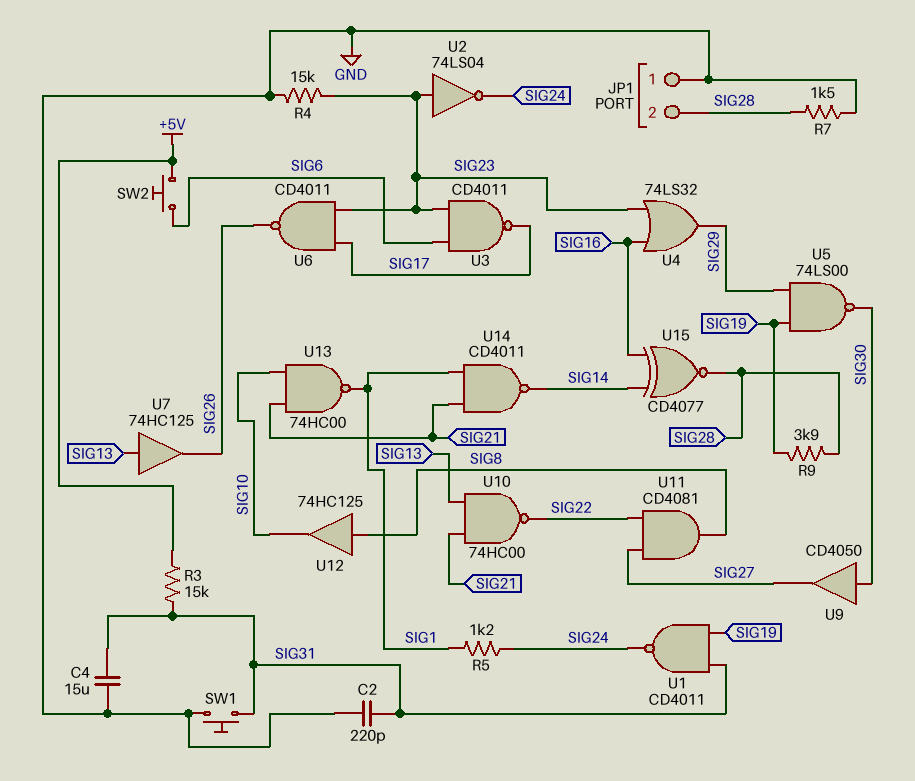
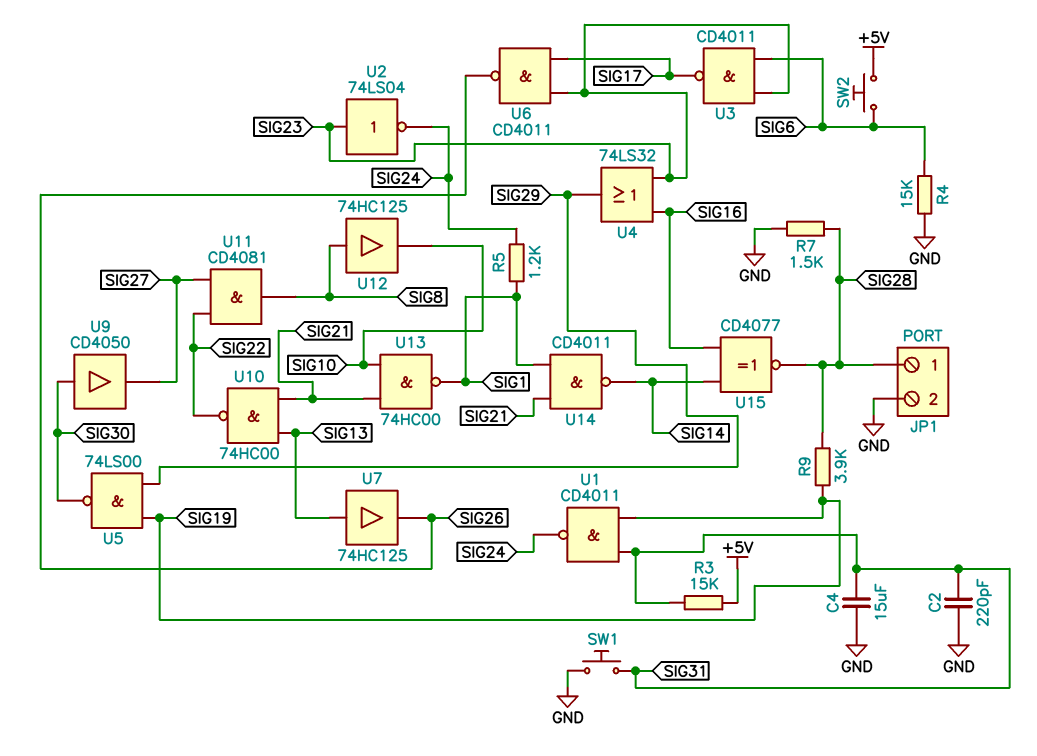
JP1 pin 1: GND -> SIG28
JP1 pin 2: SIG28 -> GND
R4: 15k (GND, SIG23) -> 15k (GND, SIG6)

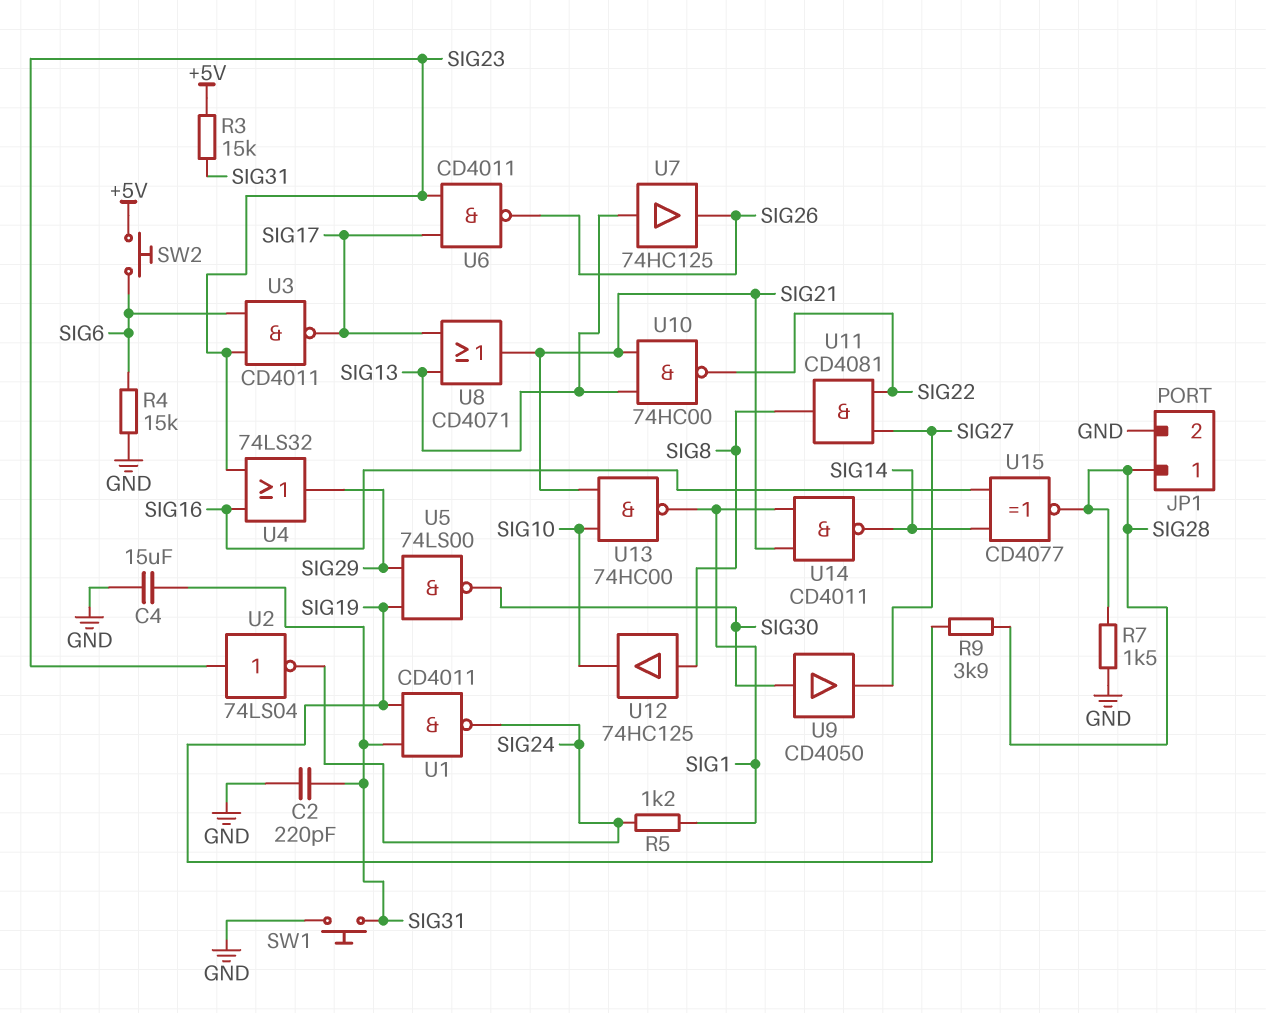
U8: none -> OR CD4071 (in SIG13, in SIG17, out SIG21)

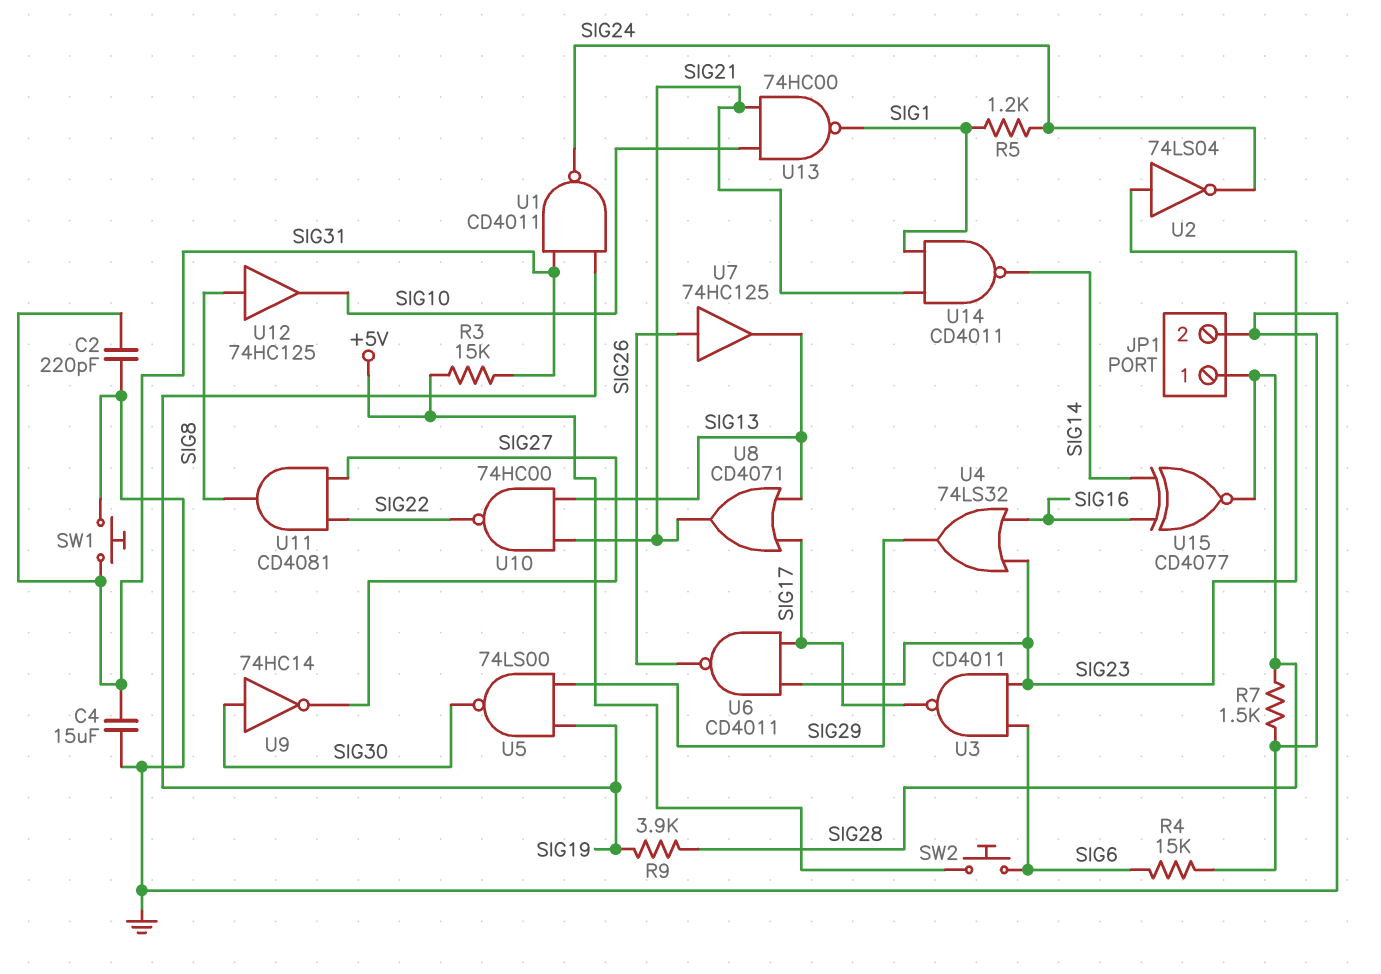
U7: buffer 74HC125 (in SIG13, out SIG26) -> buffer 74HC125 (in SIG26, out SIG13)
U9: buffer CD4050 (in SIG30, out SIG27) -> NOT 74HC14 (in SIG30, out SIG27)

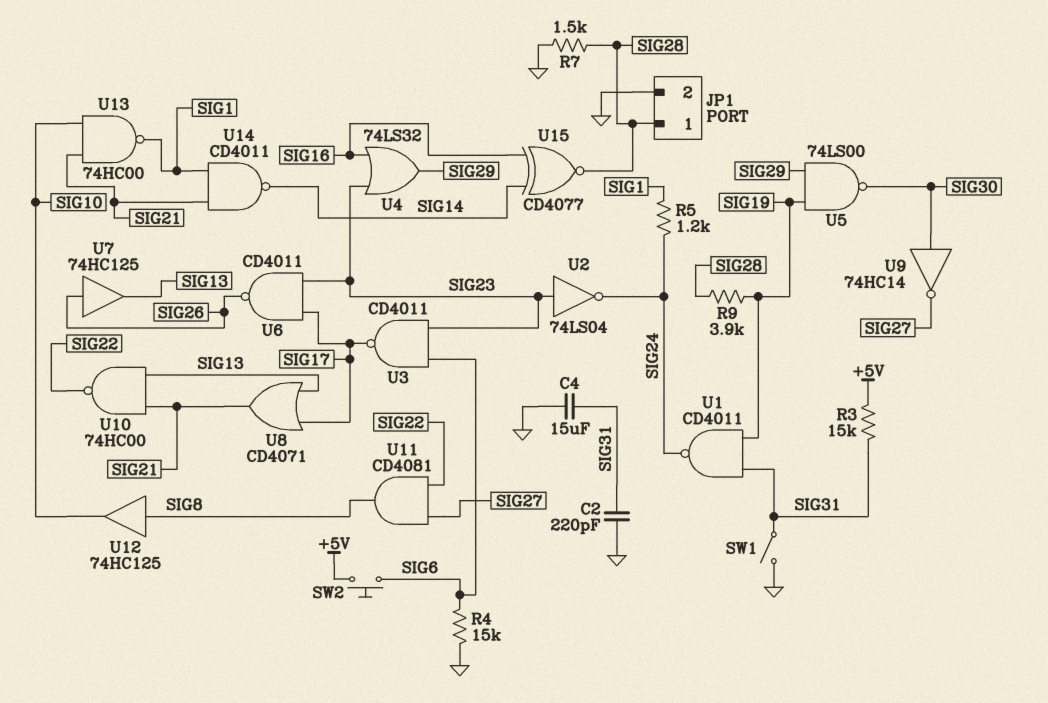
SW1: button (GND, SIG31) -> switch (GND, SIG31)

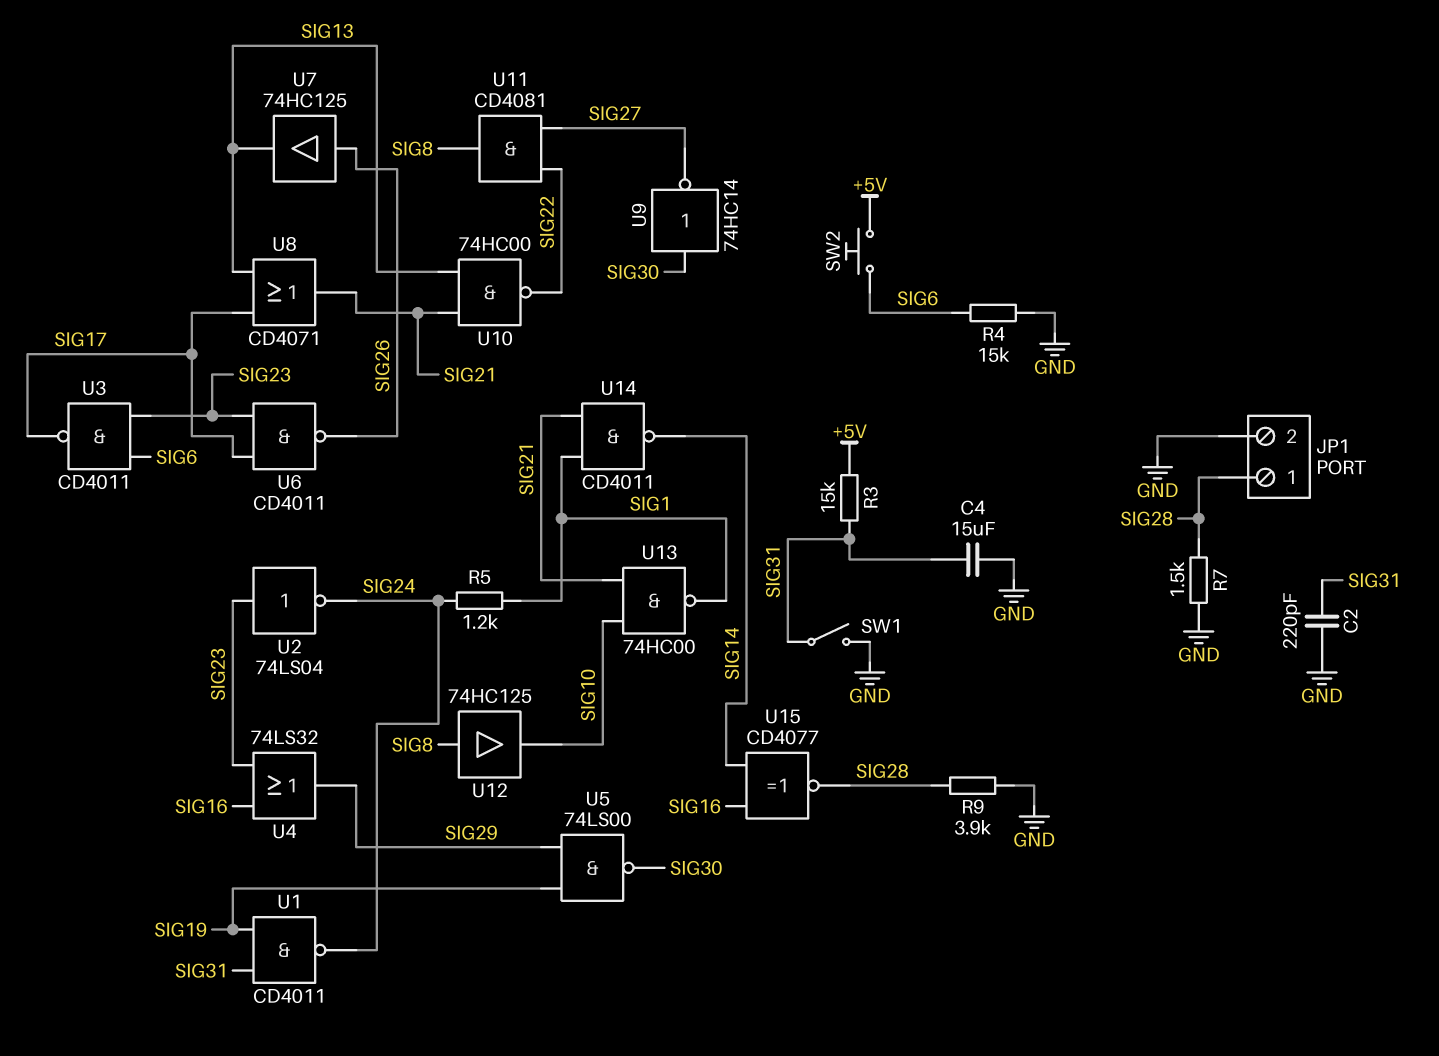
R9: 3.9k (SIG19, SIG28) -> 3.9k (GND, SIG28)

